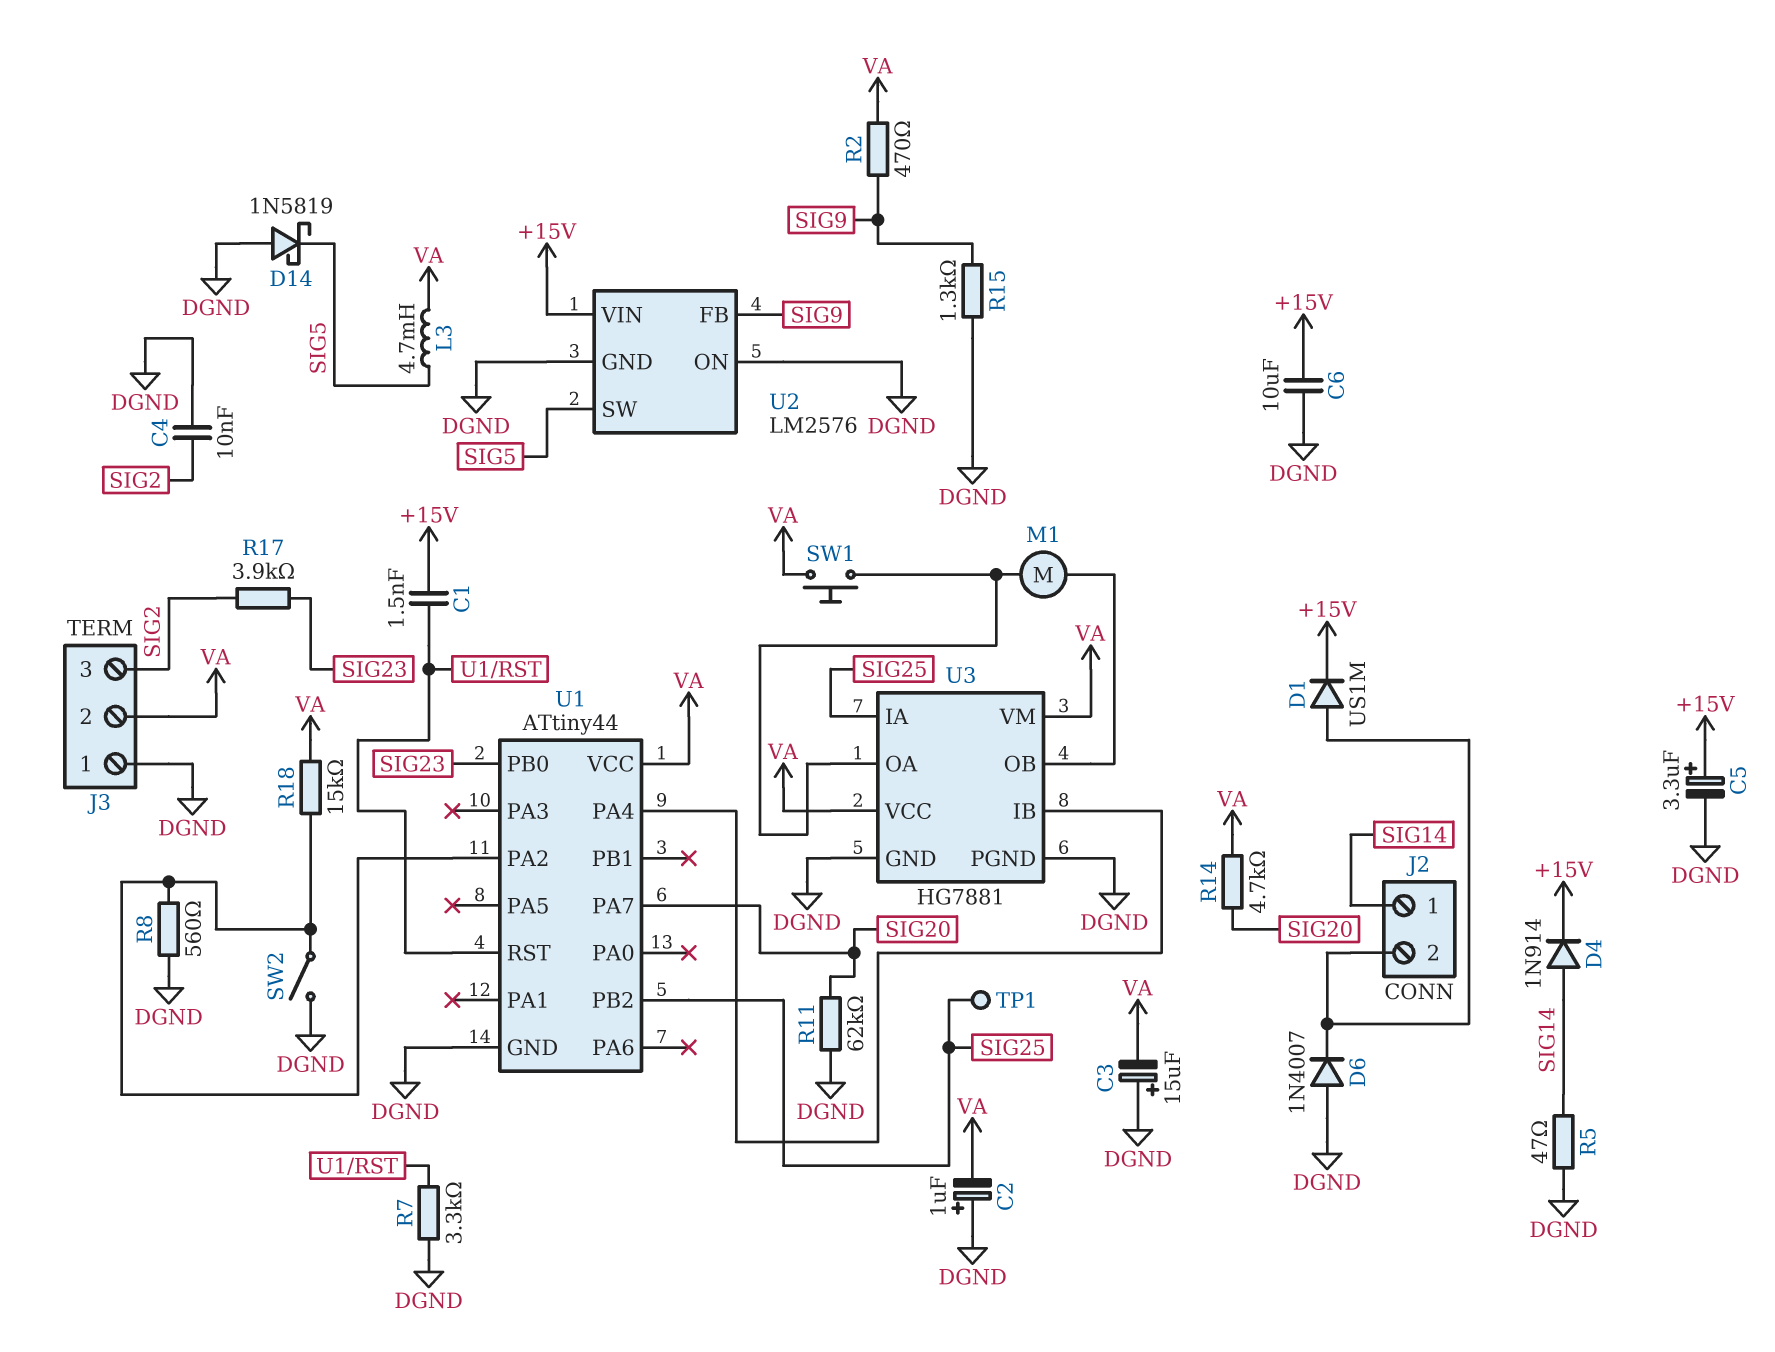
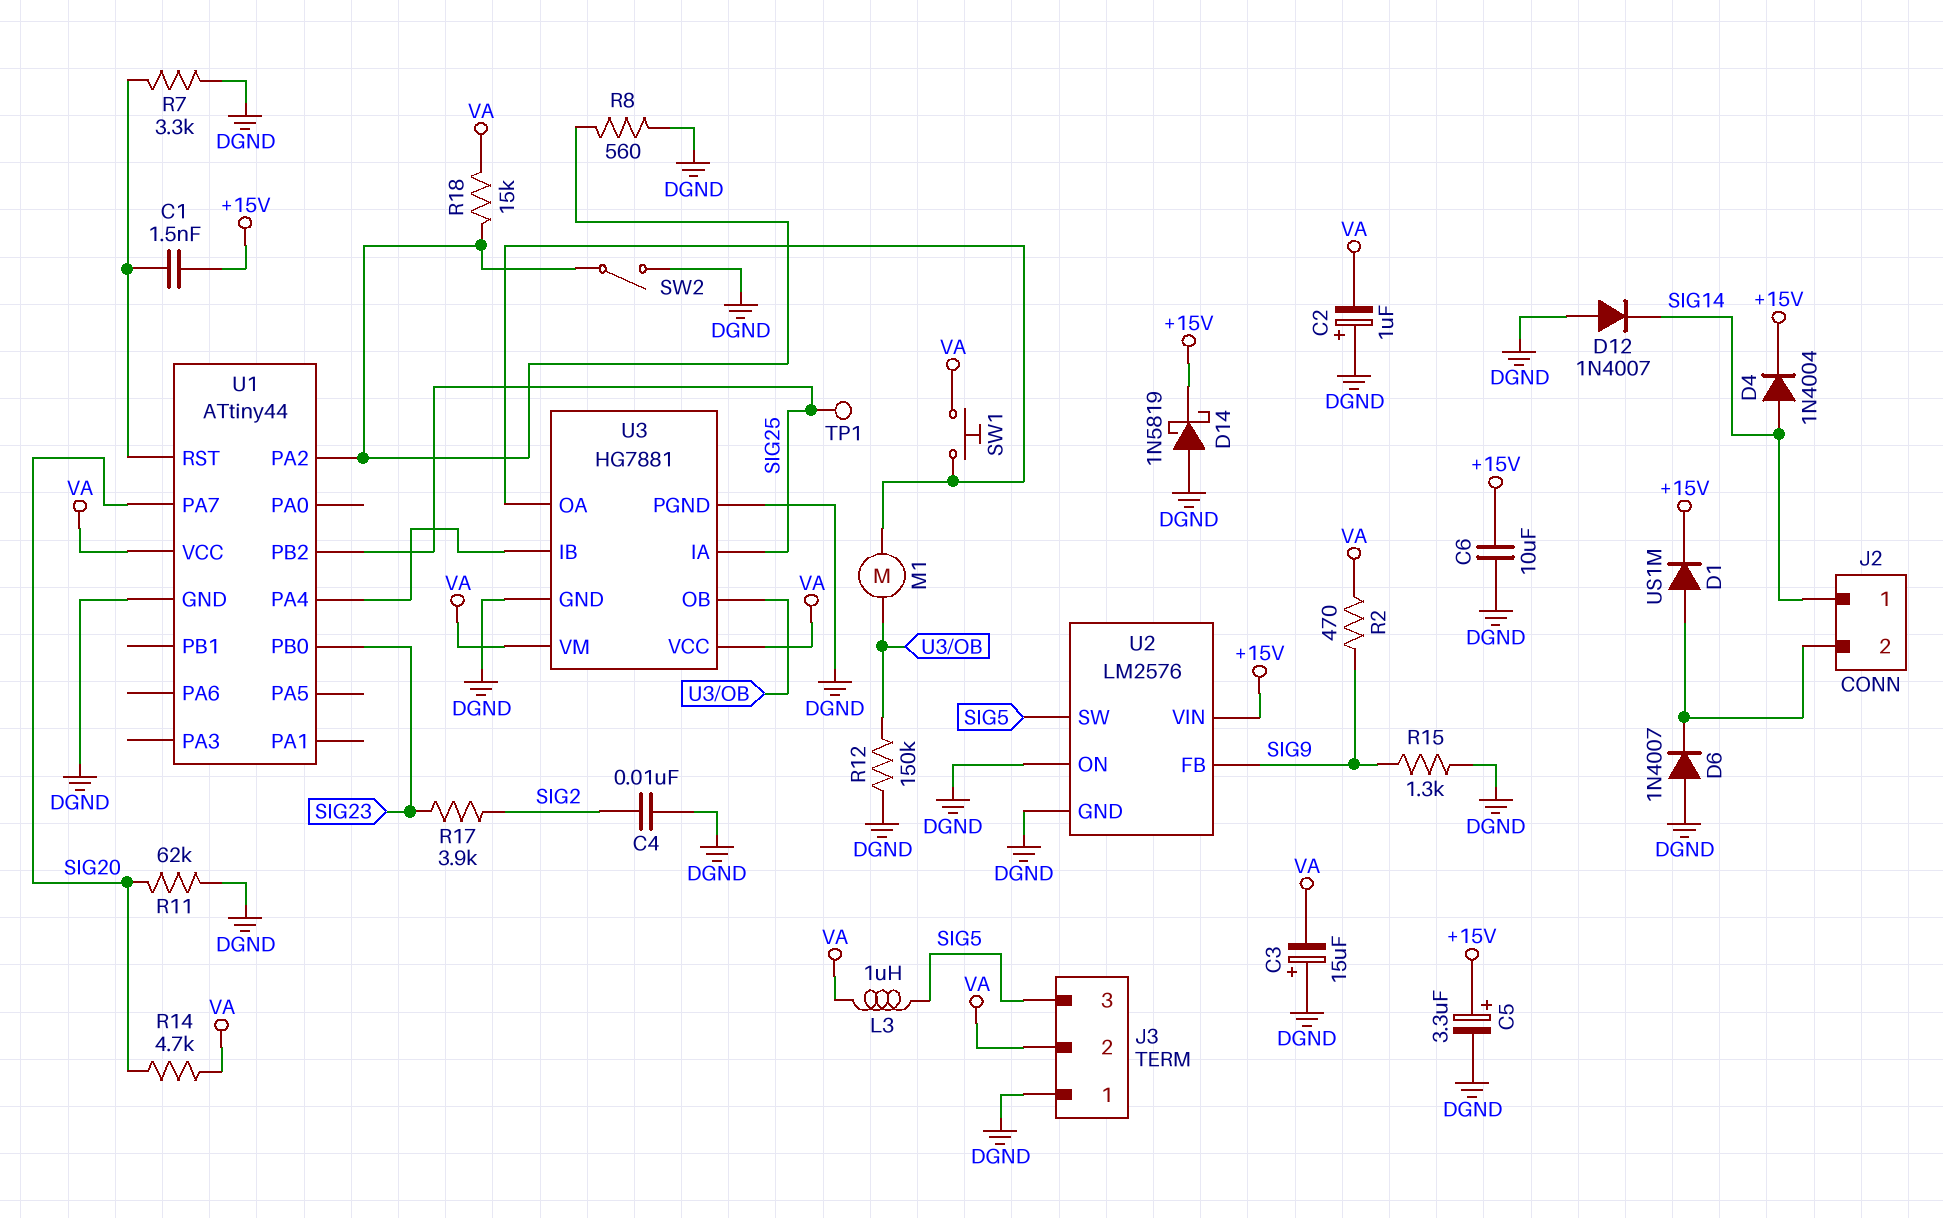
D4: diode 1N914 (A SIG14, K +15V) -> diode 1N4004 (A SIG14, K +15V)
D12: none -> diode 1N4007 (A DGND, K SIG14)
D14: schottky 1N5819 (A DGND, K SIG5) -> schottky 1N5819 (A DGND, K +15V)
J3 pin 3: SIG2 -> SIG5
L3: 4.7mH (SIG5, VA) -> 1uH (SIG5, VA)
R5: 47 (DGND, SIG14) -> none
R12: none -> 150k (DGND, U3/OB)

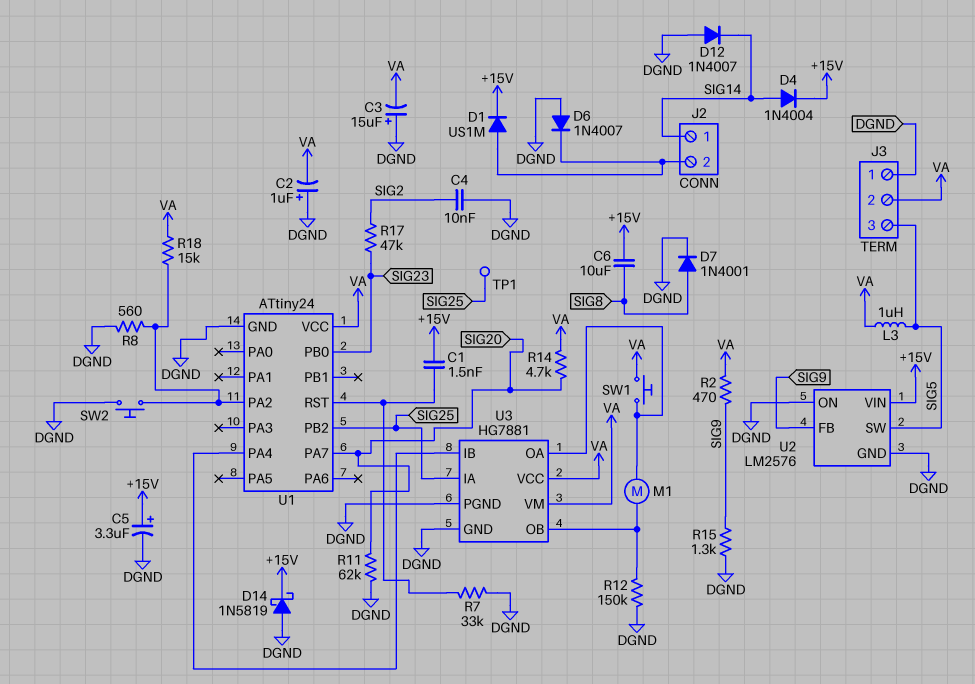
C6: 10uF (+15V, DGND) -> 10uF (+15V, SIG8)
D7: none -> diode 1N4001 (A SIG8, K DGND)
R7: 3.3k (DGND, U1/RST) -> 33k (DGND, U1/RST)
R17: 3.9k (SIG2, SIG23) -> 47k (SIG2, SIG23)
SW2: switch (DGND, U1/PA2) -> button (DGND, U1/PA2)
U1: ATtiny44 -> ATtiny24

